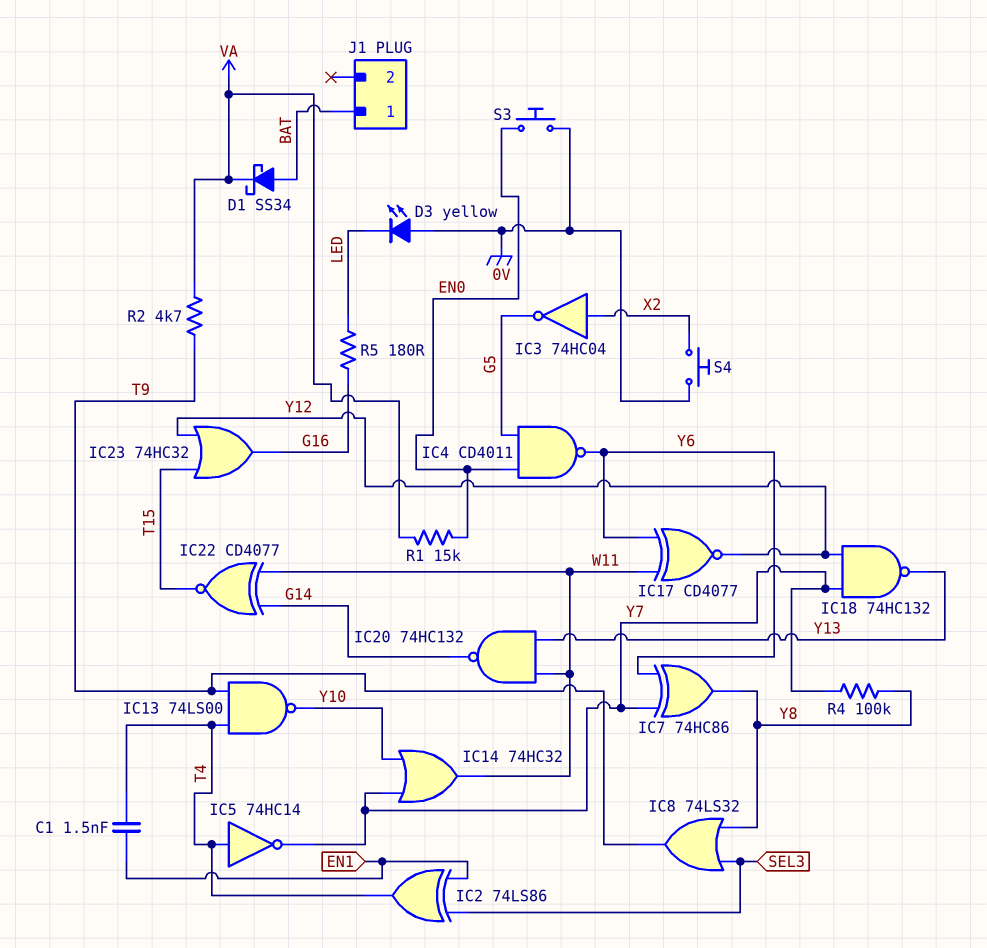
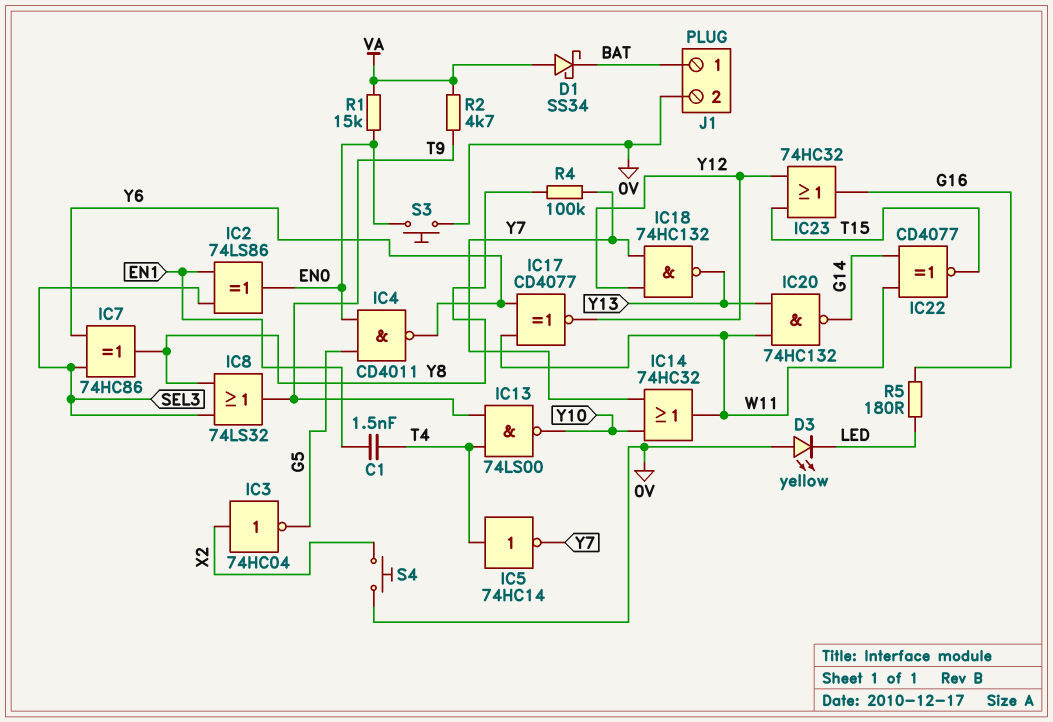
D1: schottky SS34 (A BAT, K VA) -> schottky SS34 (A VA, K BAT)
IC2: XOR 74LS86 (in EN1, in SEL3, out T4) -> XOR 74LS86 (in EN1, in SEL3, out EN0)
IC7: XOR 74HC86 (in Y6, in Y7, out Y8) -> XOR 74HC86 (in SEL3, in Y6, out Y8)
J1 pin 2: none -> 0V

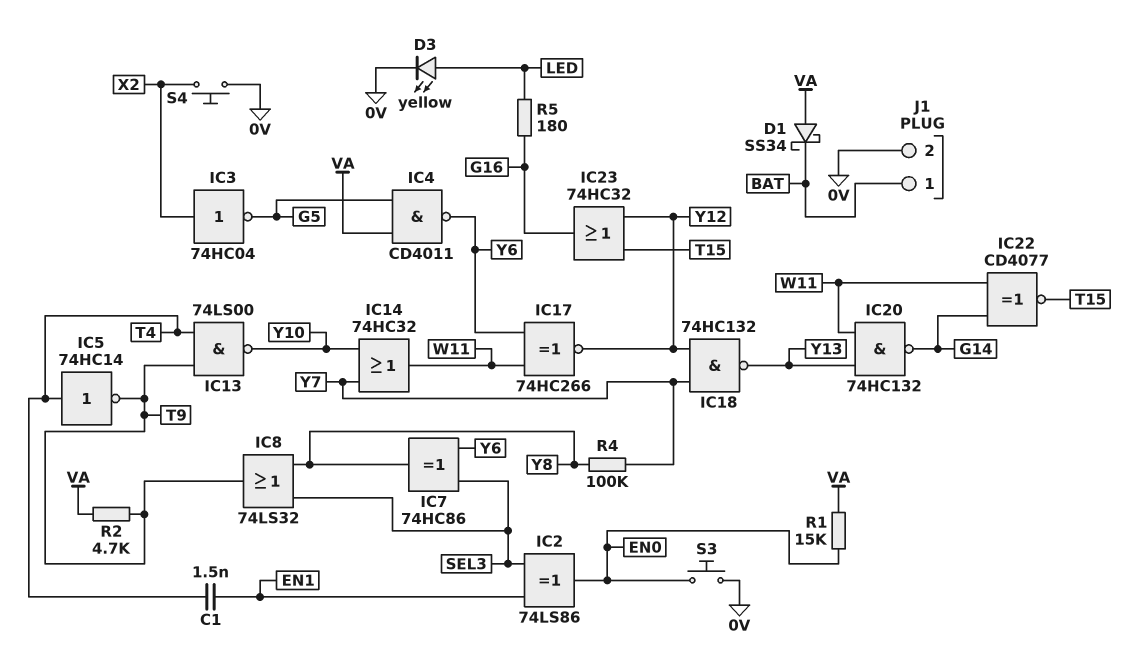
D3: LED yellow (A 0V, K LED) -> LED yellow (A LED, K 0V)
IC4: NAND CD4011 (in EN0, in G5, out Y6) -> NAND CD4011 (in G5, in VA, out Y6)
IC5: NOT 74HC14 (in T4, out Y7) -> NOT 74HC14 (in T4, out T9)
IC17: XNOR CD4077 (in W11, in Y6, out Y12) -> XNOR 74HC266 (in W11, in Y6, out Y12)

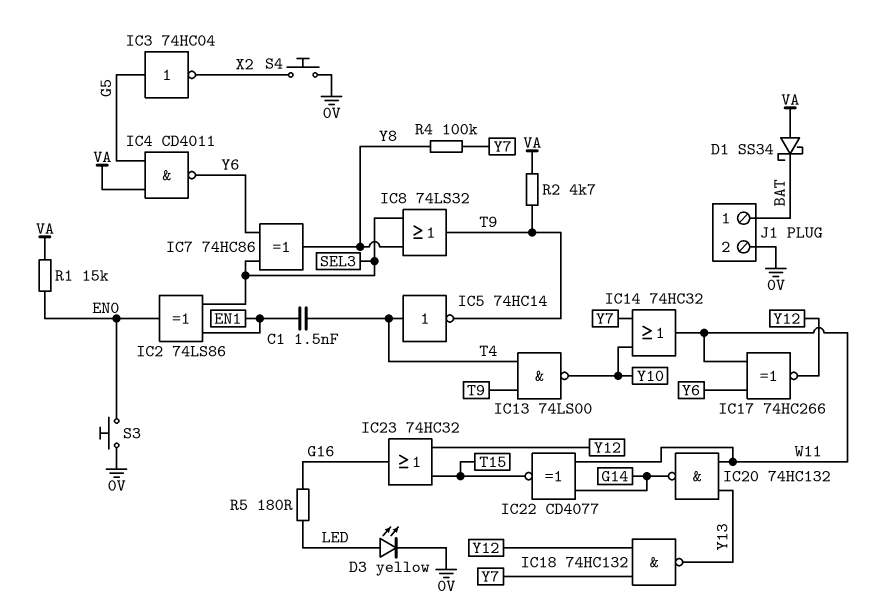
IC3: NOT 74HC04 (in X2, out G5) -> NOT 74HC04 (in G5, out X2)

